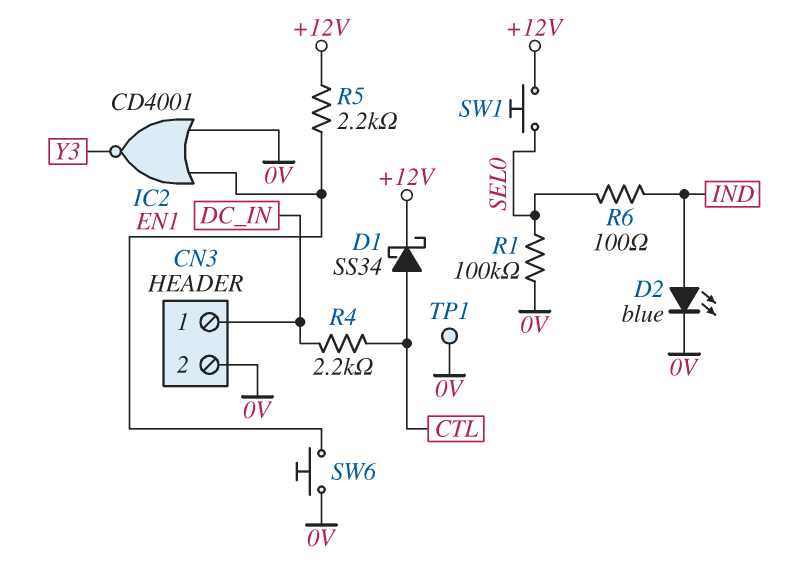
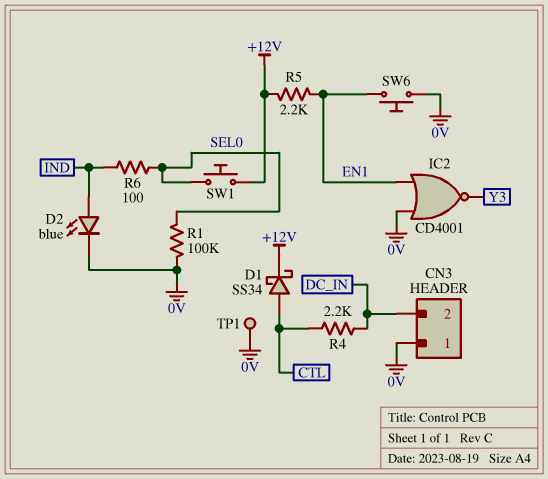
CN3 pin 1: DC_IN -> 0V
CN3 pin 2: 0V -> DC_IN

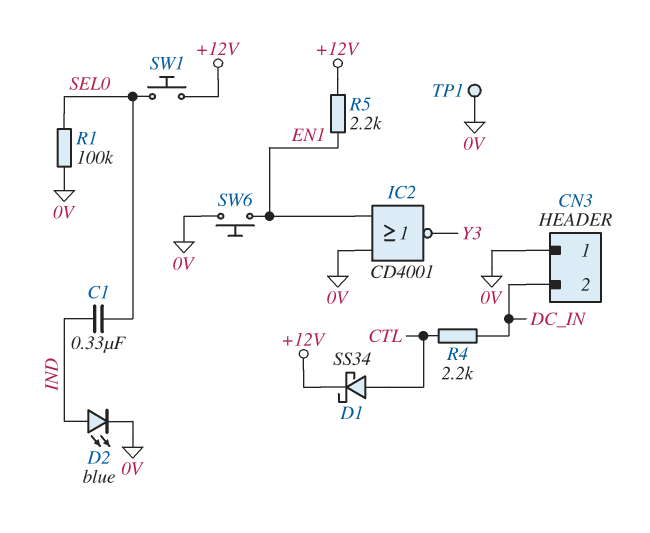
C1: none -> 330nF (IND, SEL0)
R6: 100 (IND, SEL0) -> none

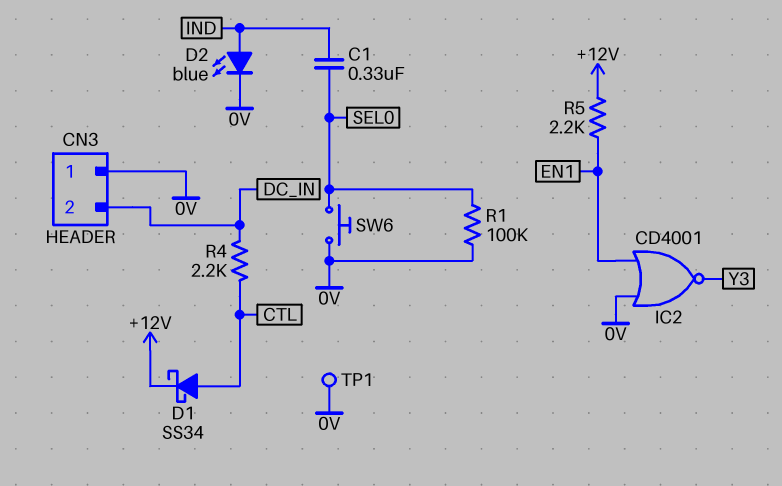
SW1: button (+12V, SEL0) -> none
SW6: button (0V, EN1) -> button (0V, SEL0)

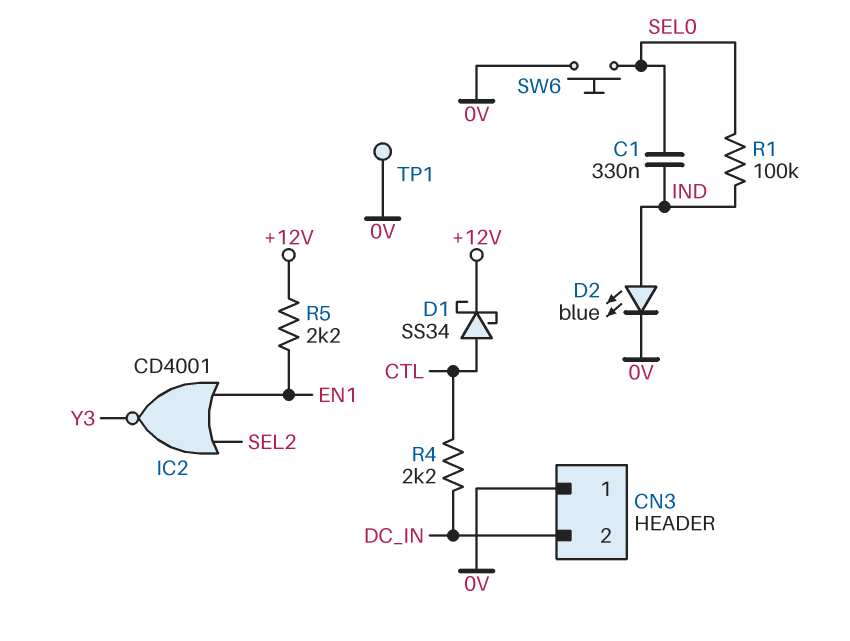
IC2: NOR CD4001 (in 0V, in EN1, out Y3) -> NOR CD4001 (in EN1, in SEL2, out Y3)
R1: 100k (0V, SEL0) -> 100k (IND, SEL0)

